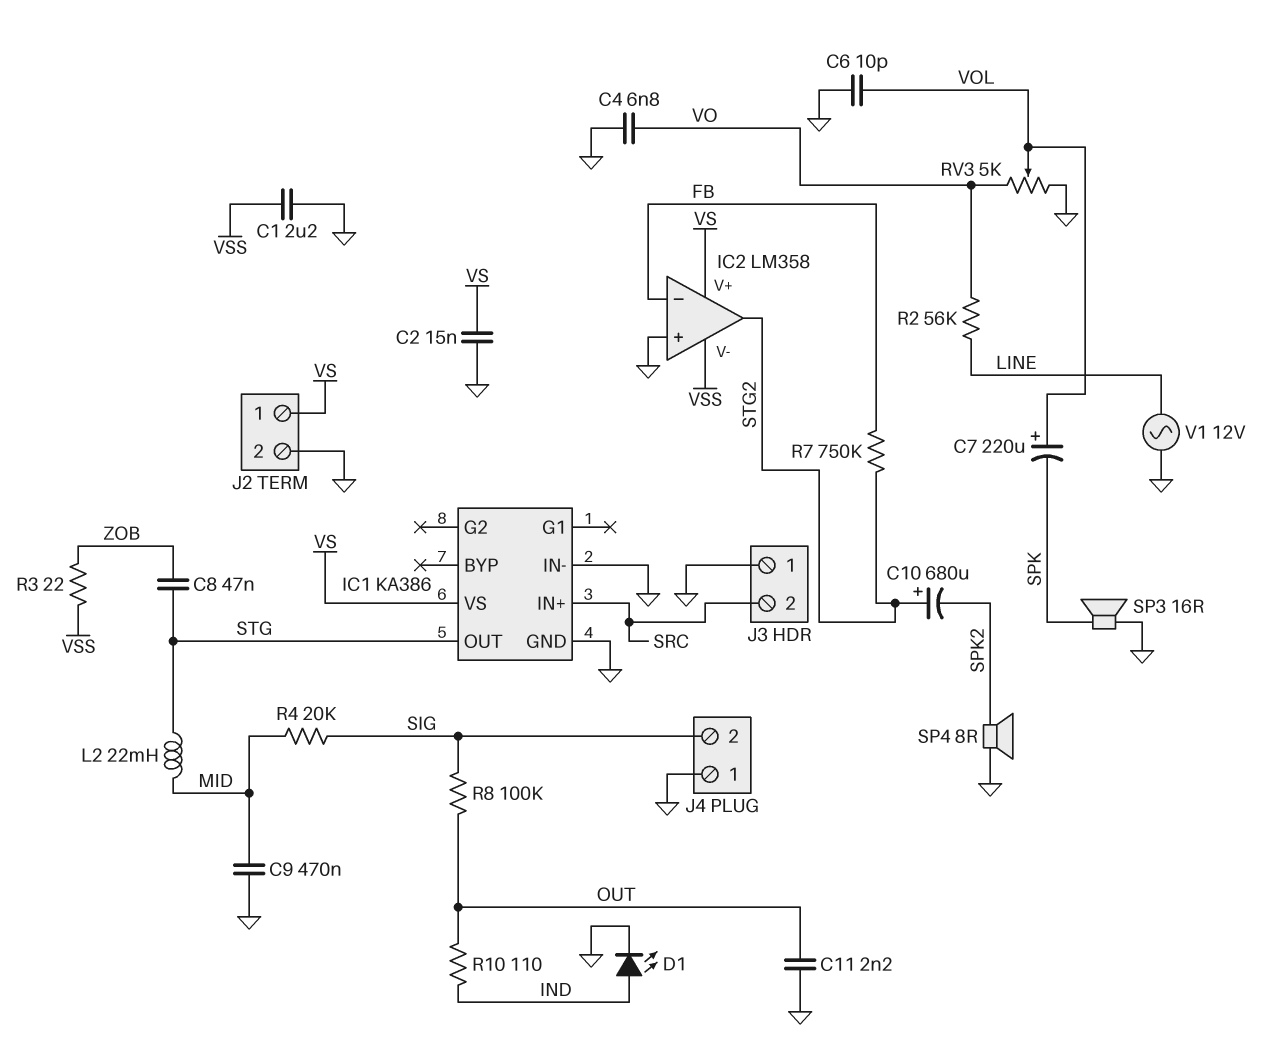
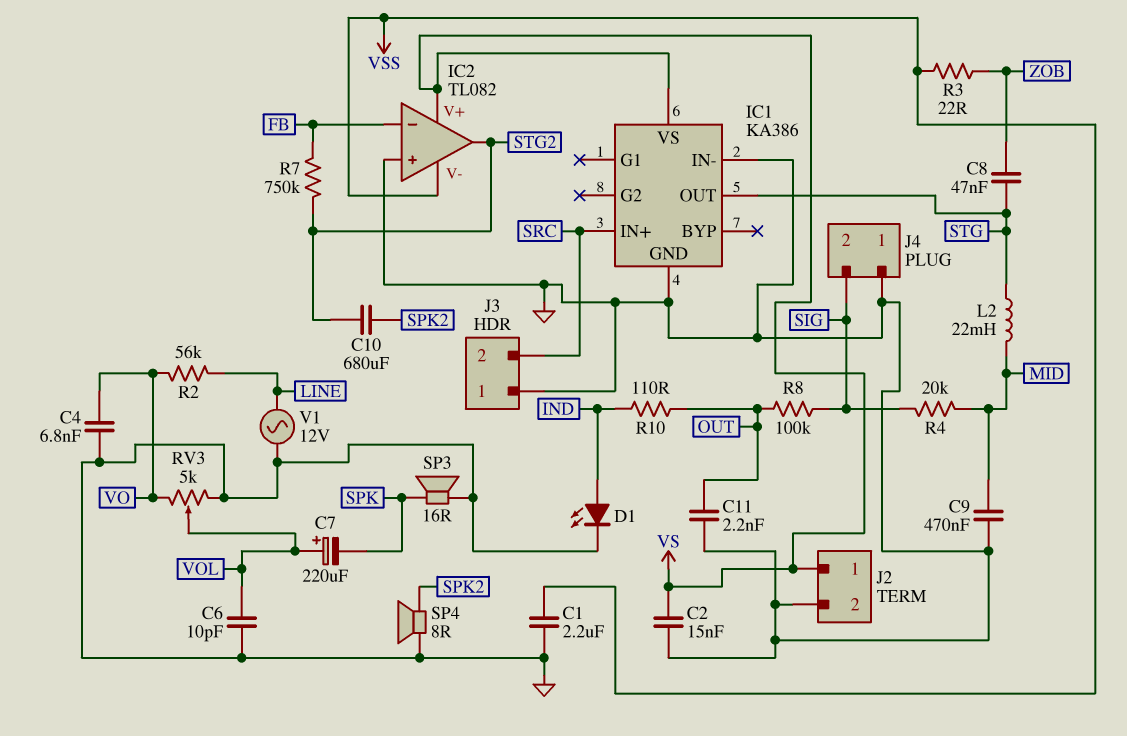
C10: 680uF (plus STG2, minus SPK2) -> 680uF (SPK2, STG2)
IC2: LM358 -> TL082

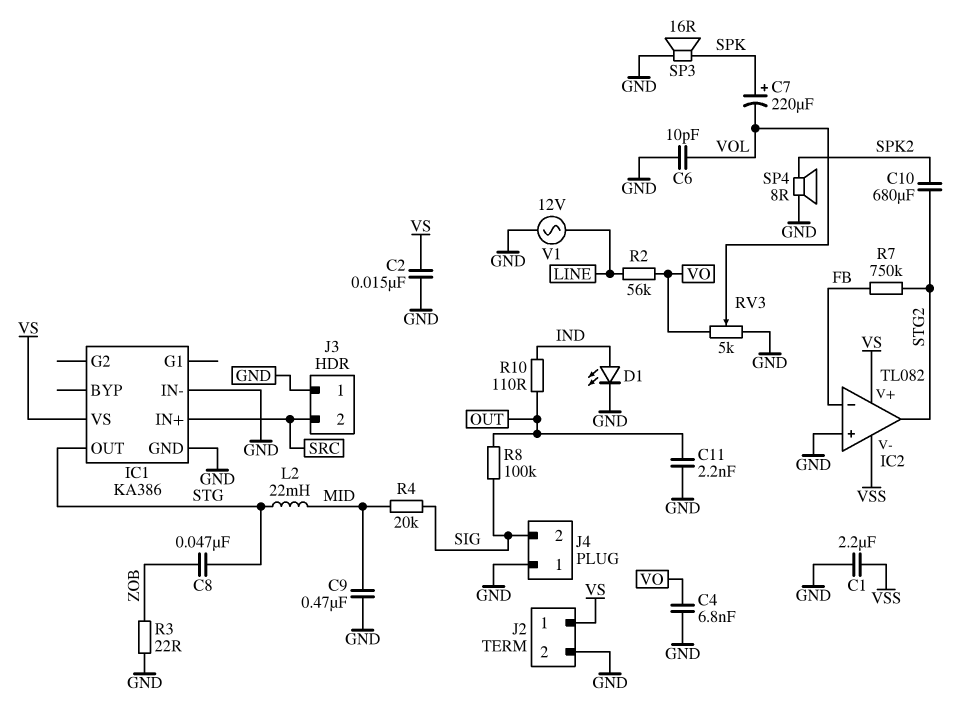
C7: 220uF (plus VOL, minus SPK) -> 220uF (plus SPK, minus VOL)
R3: 22 (VSS, ZOB) -> 22 (GND, ZOB)

